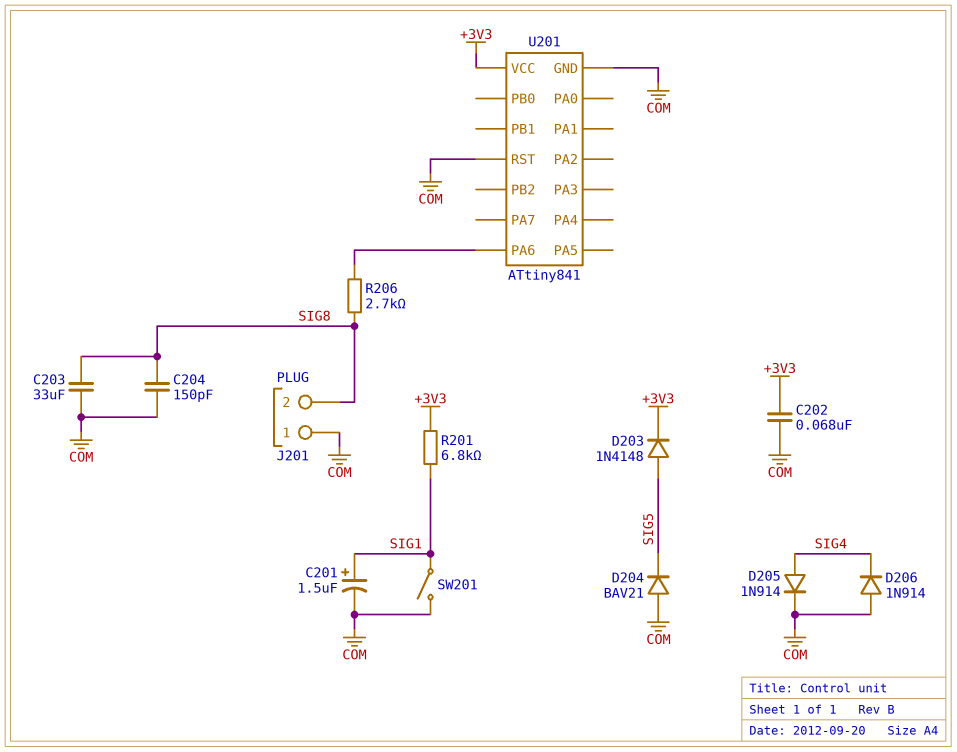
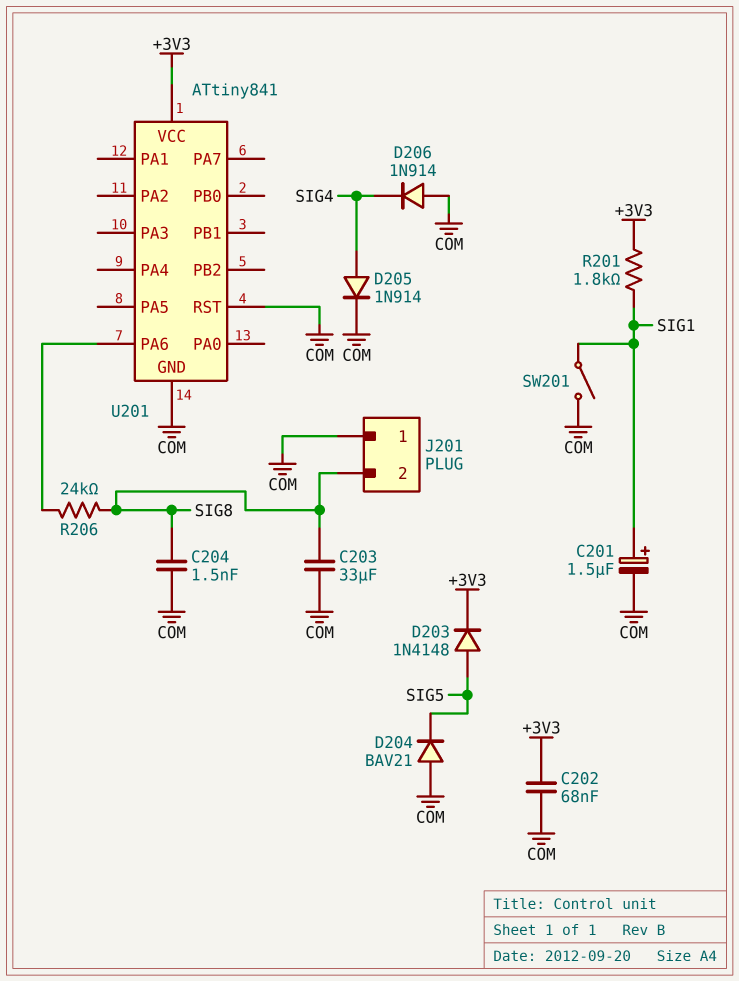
C204: 150pF (COM, SIG8) -> 1.5nF (COM, SIG8)
R201: 6.8k (+3V3, SIG1) -> 1.8k (+3V3, SIG1)
R206: 2.7k (SIG8, U201/PA6) -> 24k (SIG8, U201/PA6)

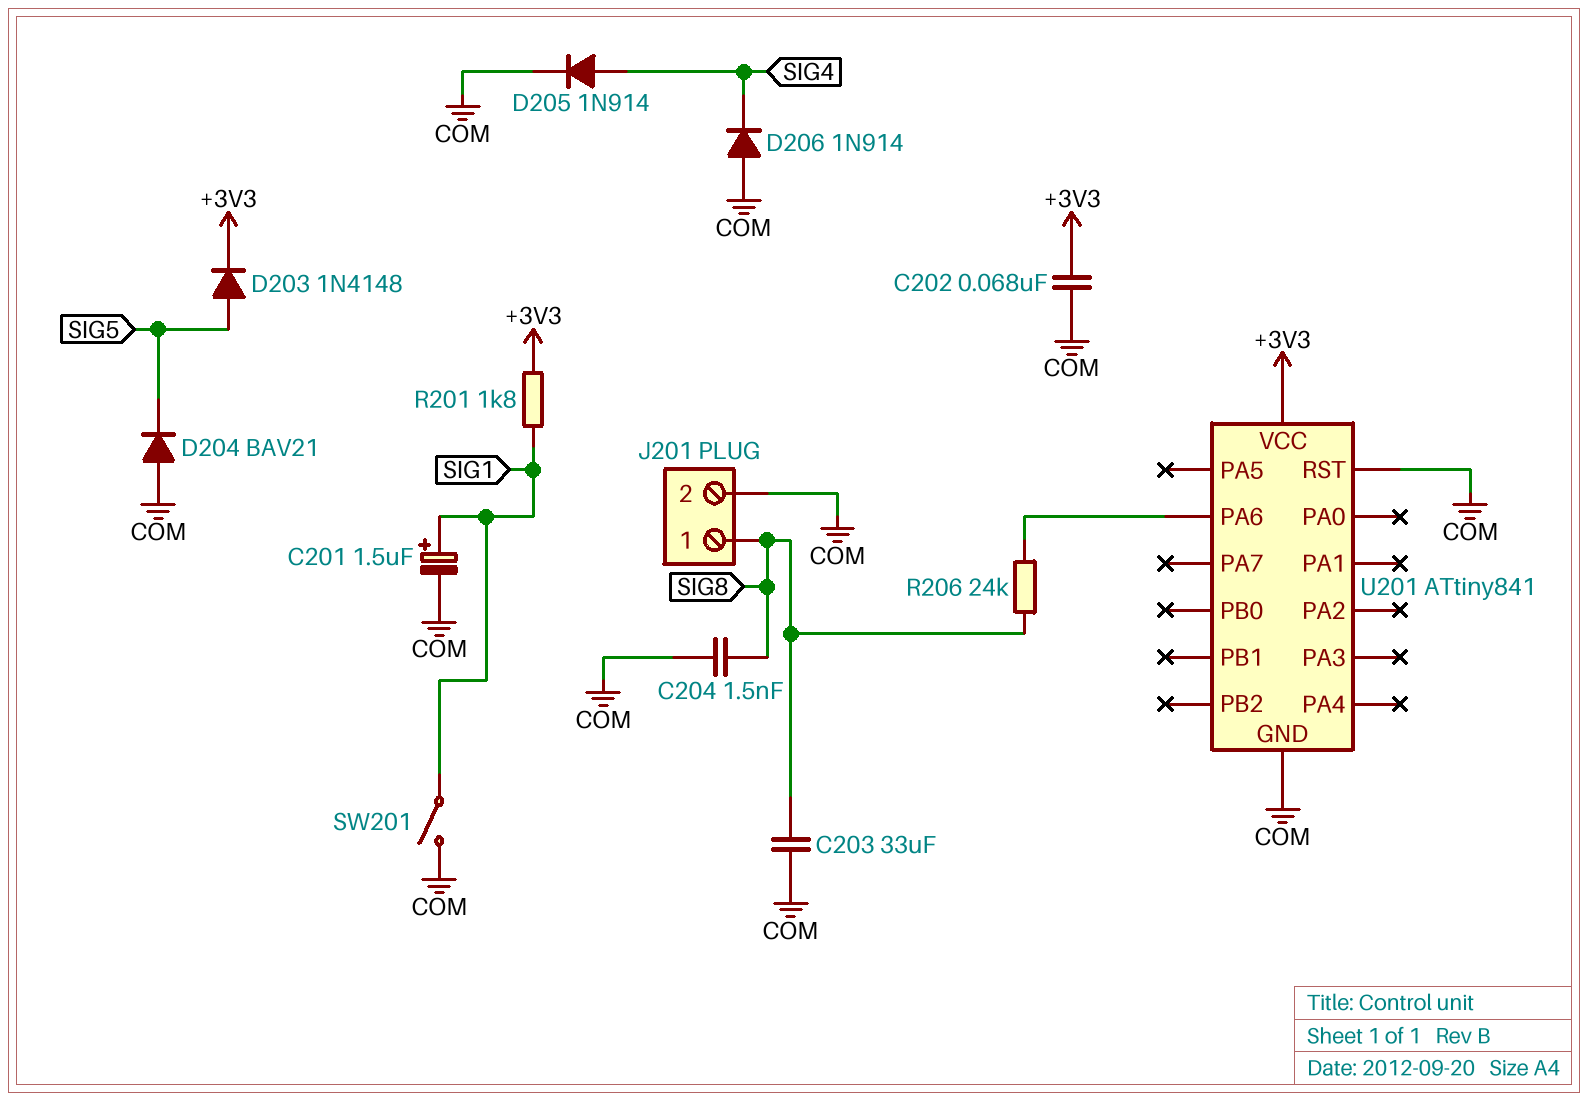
J201 pin 1: COM -> SIG8
J201 pin 2: SIG8 -> COM

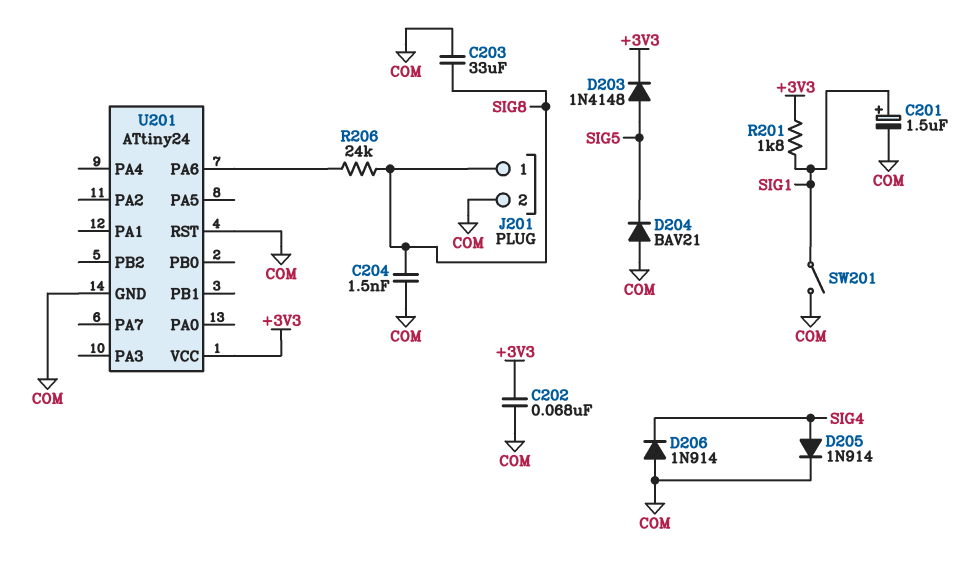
U201: ATtiny841 -> ATtiny24

